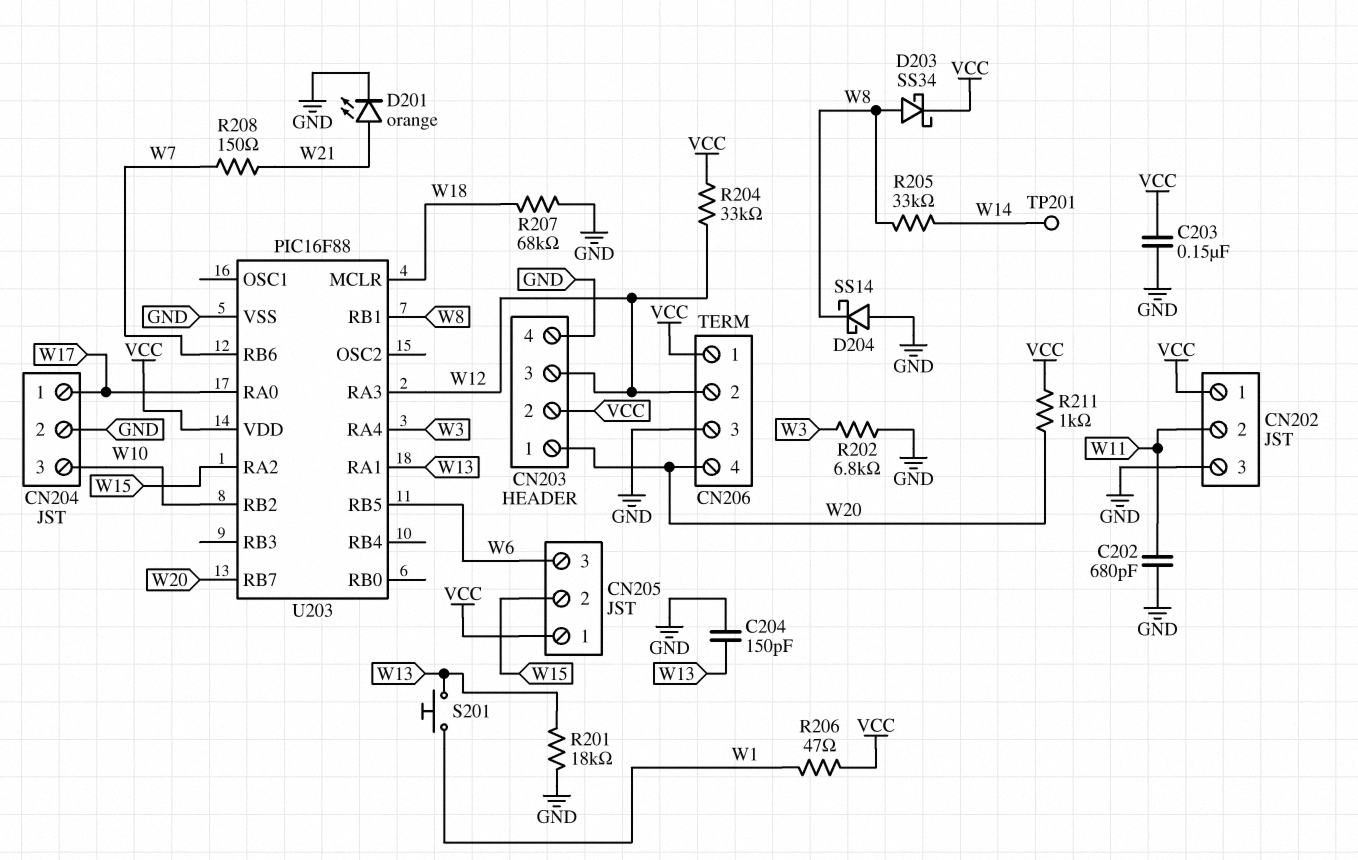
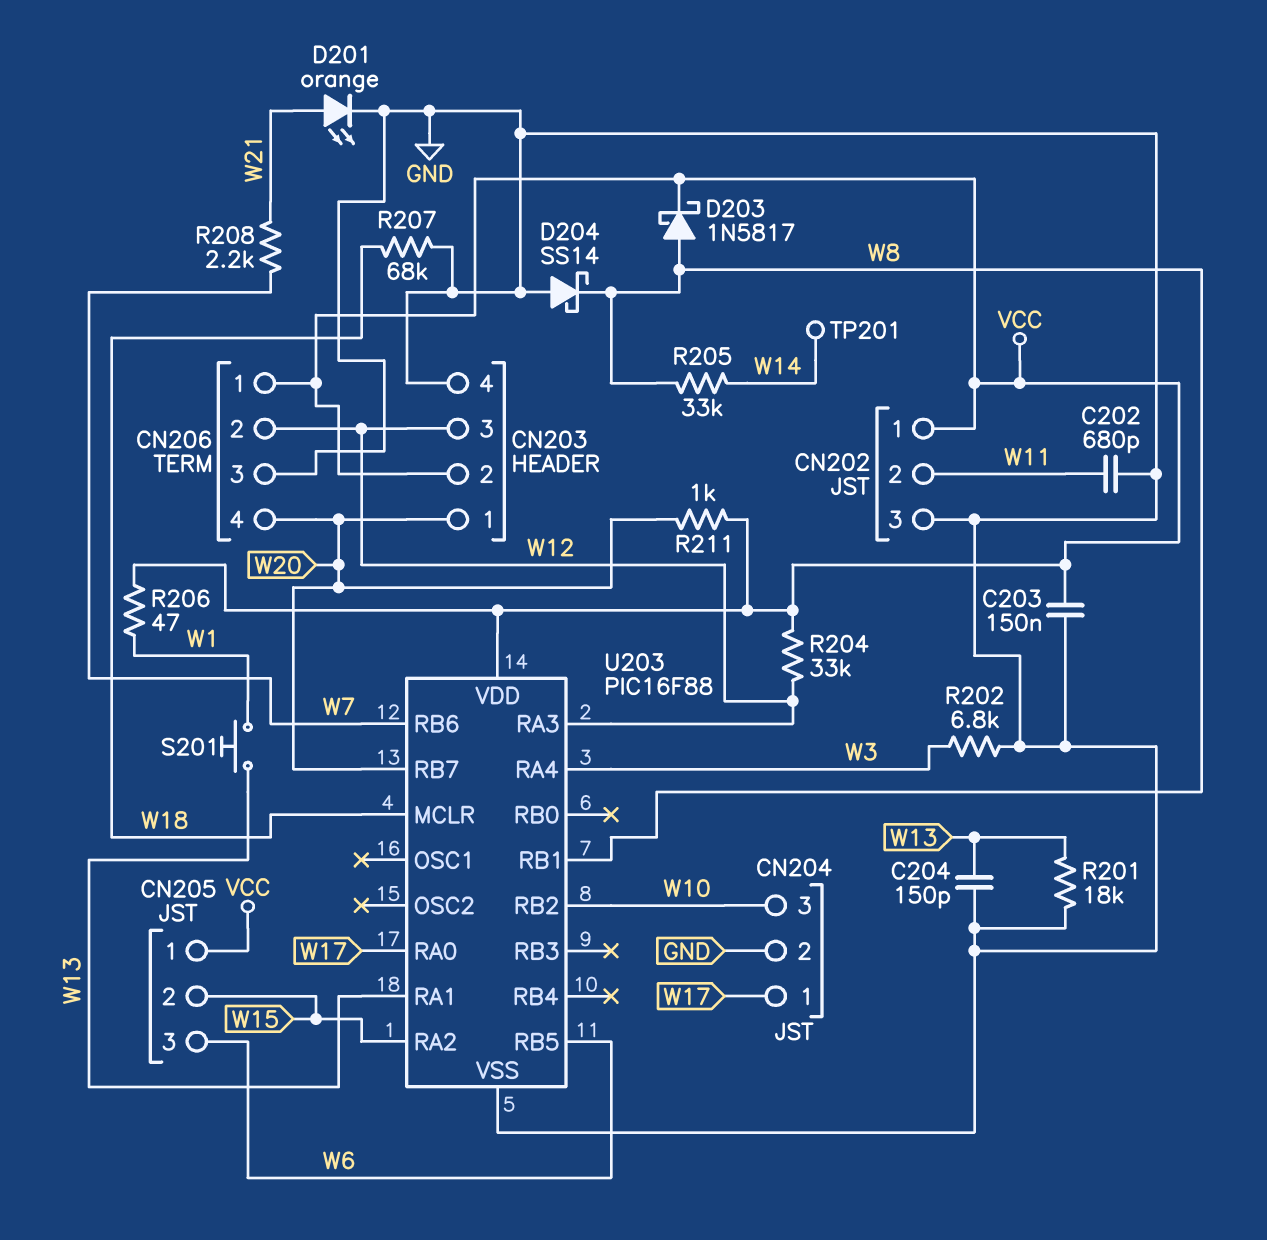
D203: schottky SS34 (A W8, K VCC) -> schottky 1N5817 (A W8, K VCC)
R208: 150 (W7, W21) -> 2.2k (W7, W21)

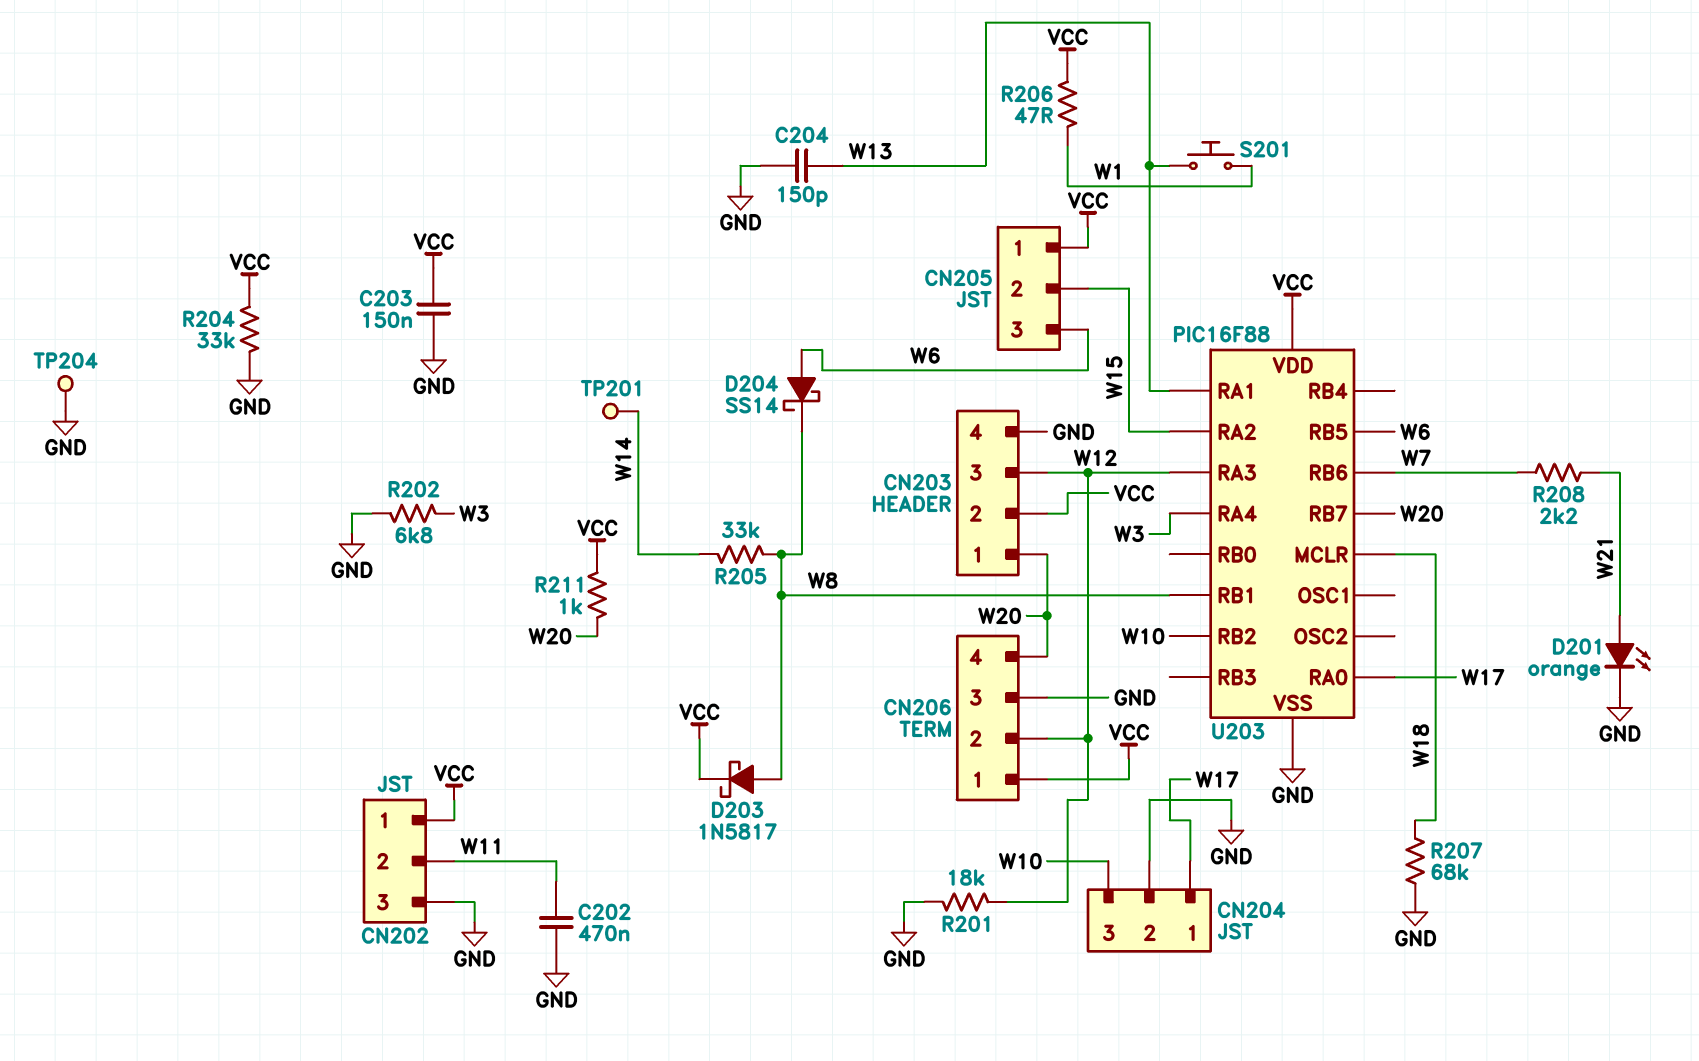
C202: 680pF (GND, W11) -> 470nF (GND, W11)
D204: schottky SS14 (A GND, K W8) -> schottky SS14 (A W6, K W8)
R201: 18k (GND, W13) -> 18k (GND, W12)
R204: 33k (VCC, W12) -> 33k (GND, VCC)
TP204: none -> test point (GND)

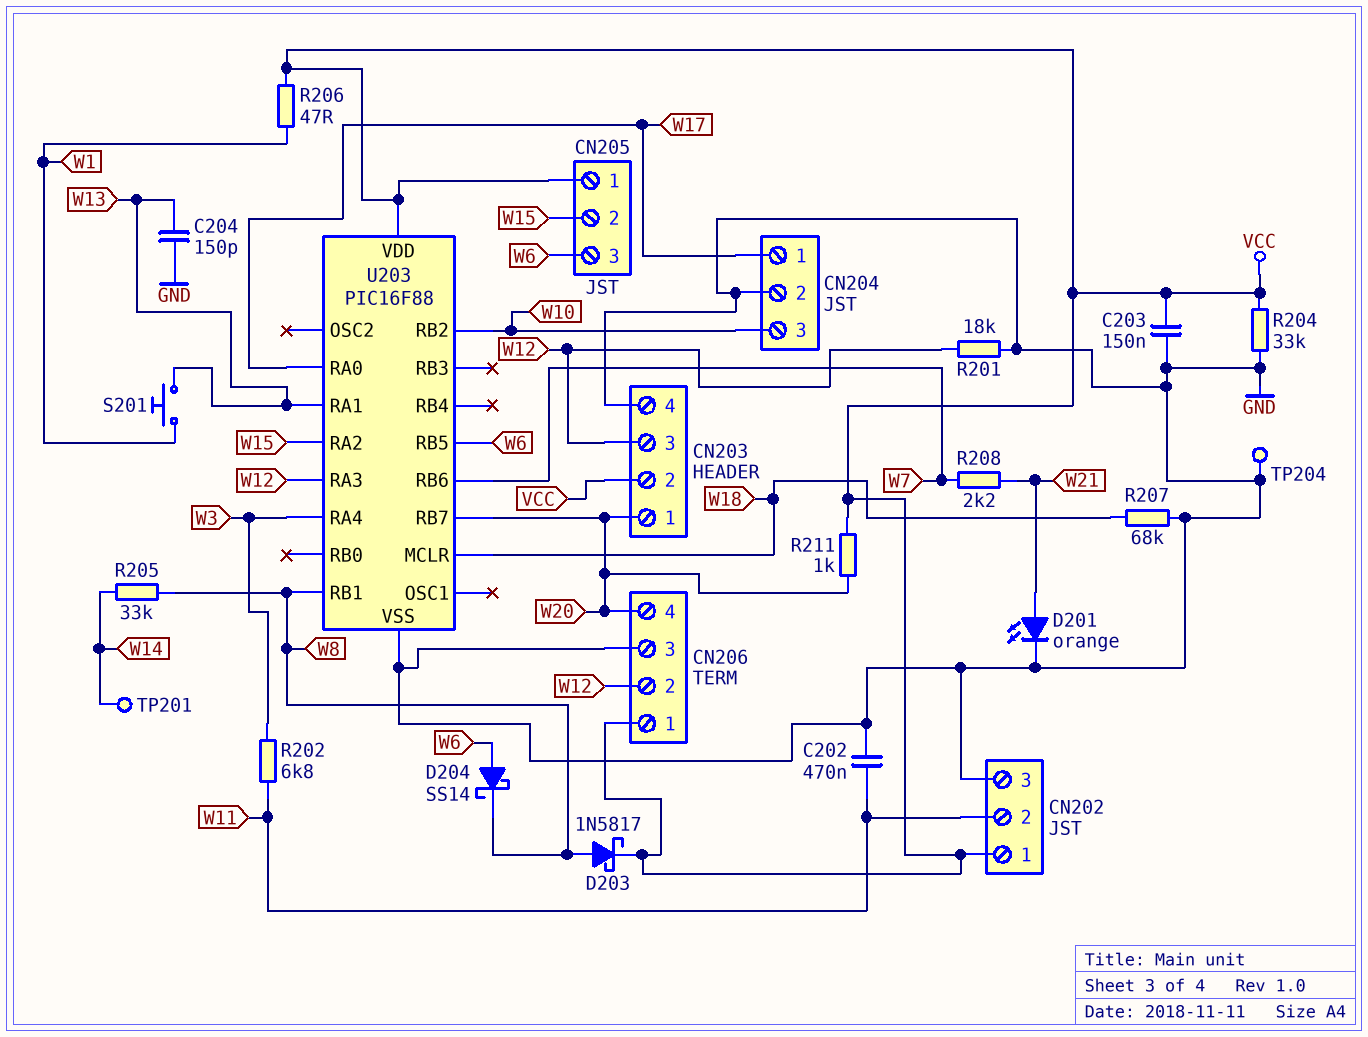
R202: 6.8k (GND, W3) -> 6.8k (W3, W11)

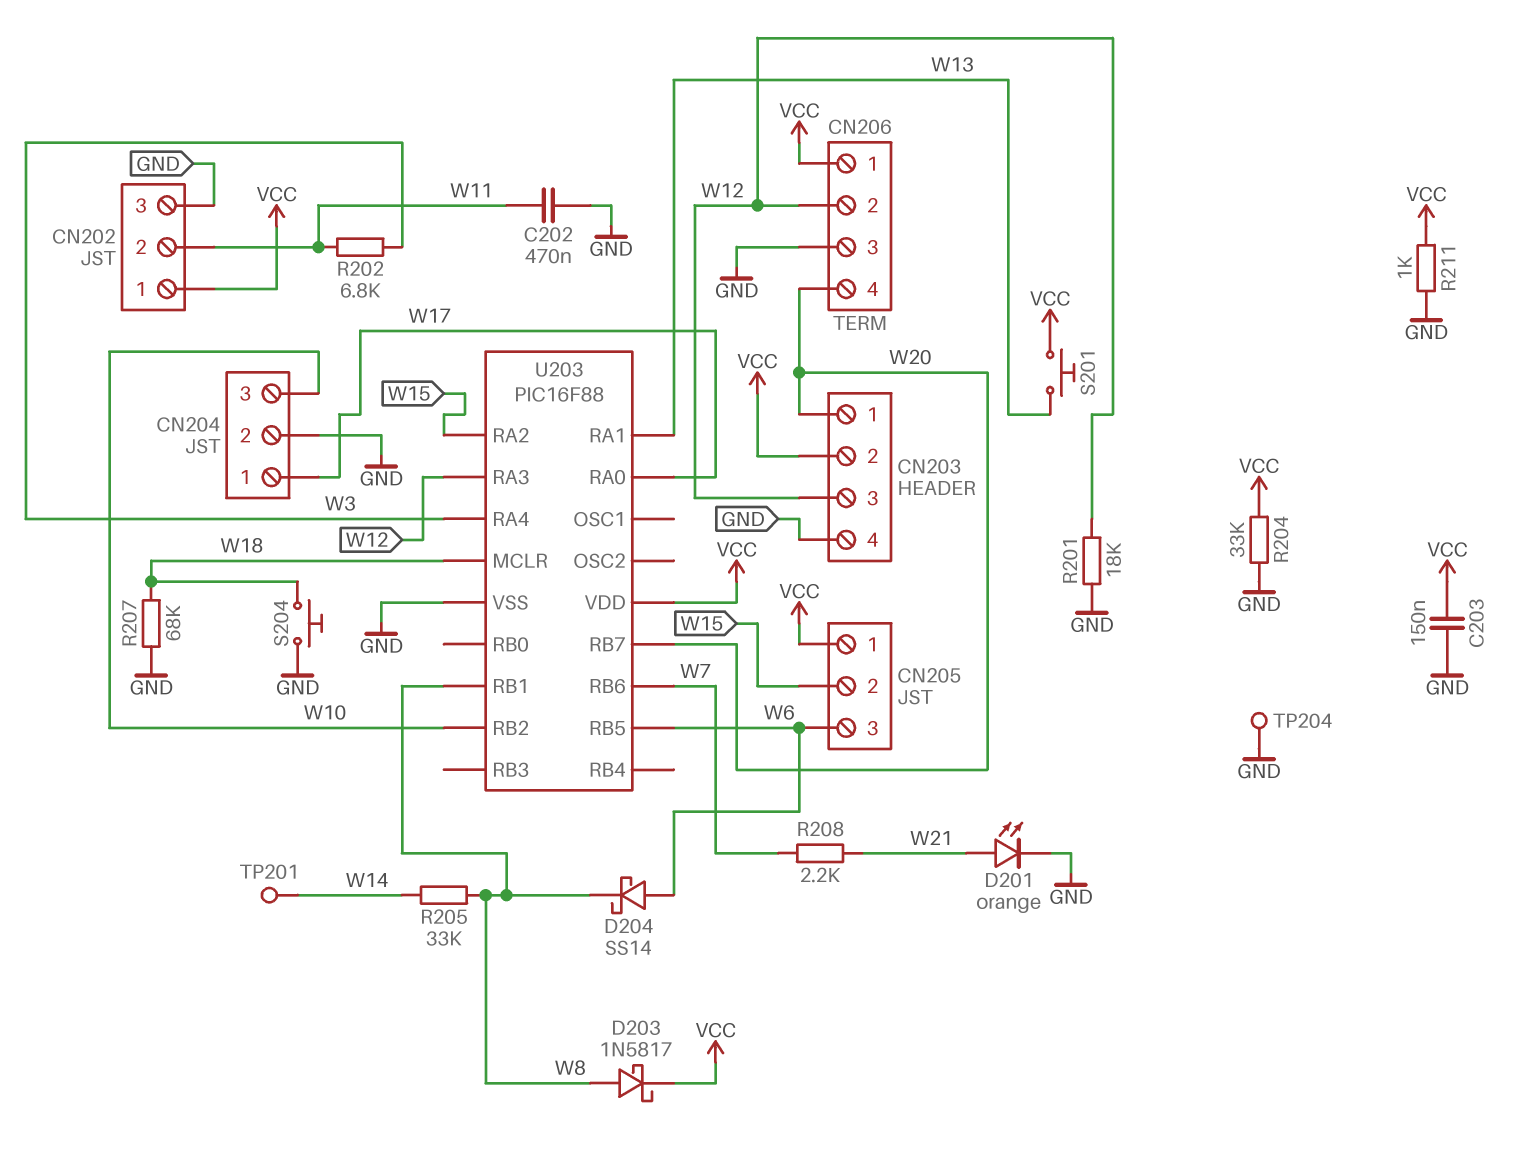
C204: 150pF (GND, W13) -> none
R206: 47 (VCC, W1) -> none
R211: 1k (VCC, W20) -> 1k (GND, VCC)
S201: button (W1, W13) -> button (VCC, W13)
S204: none -> button (GND, W18)

